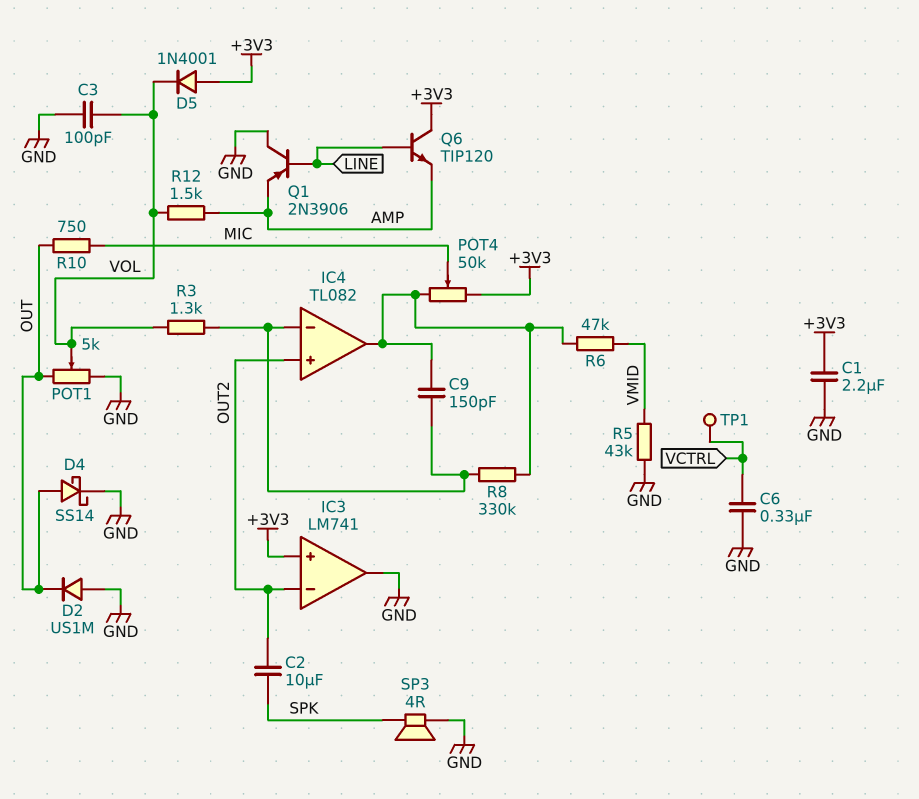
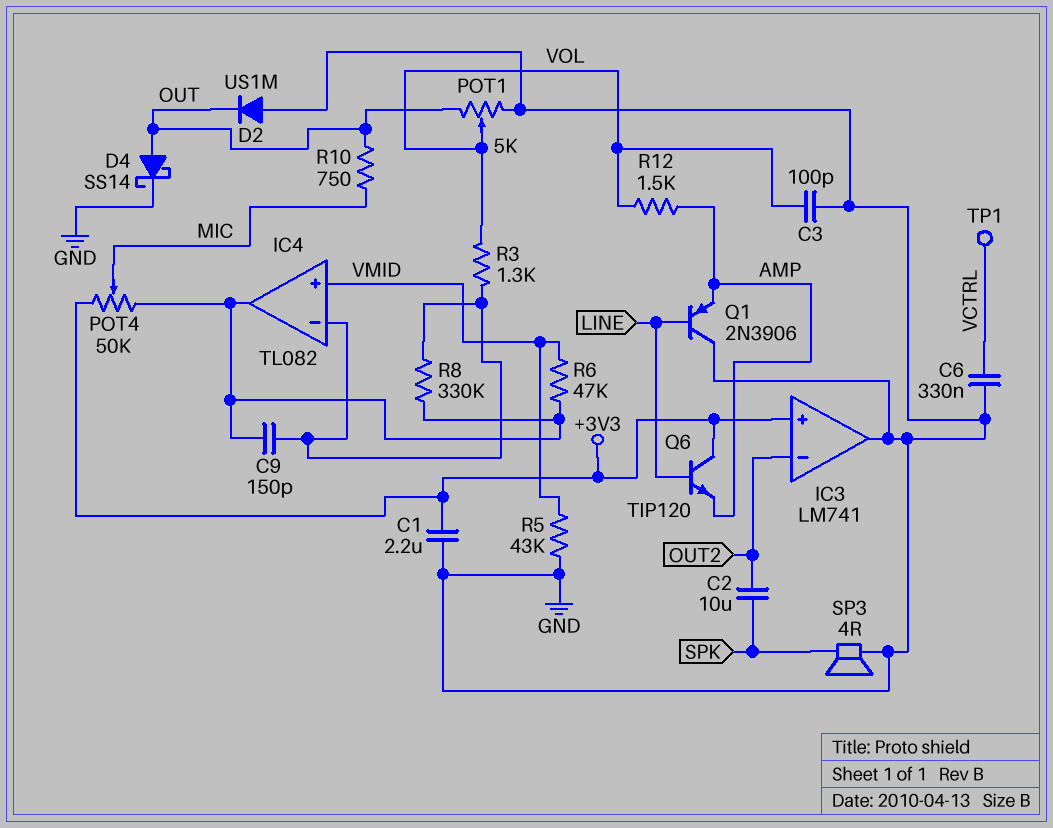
D5: diode 1N4001 (A +3V3, K VOL) -> none
IC4 pin in+: OUT2 -> VMID

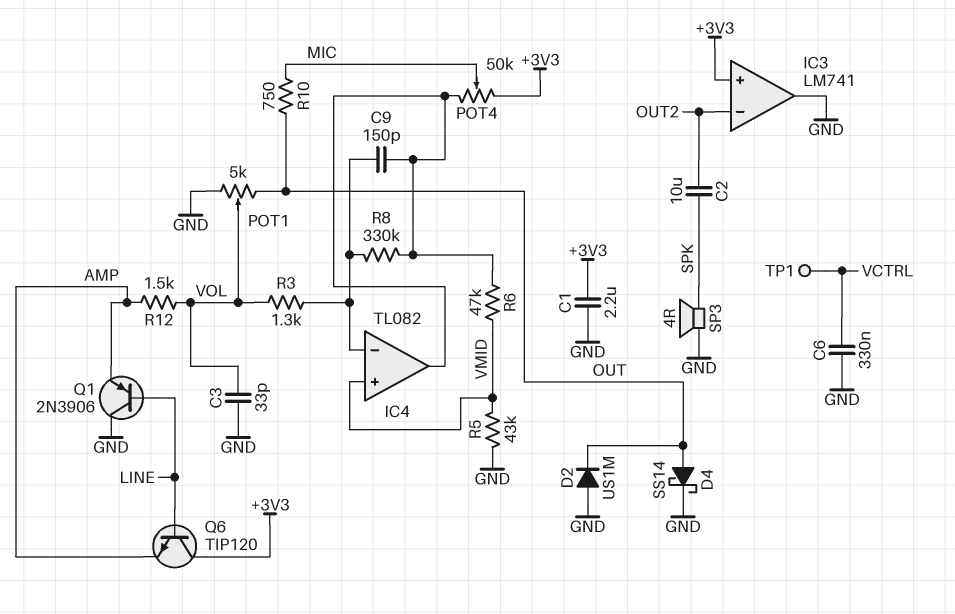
C3: 100pF (GND, VOL) -> 33pF (GND, VOL)

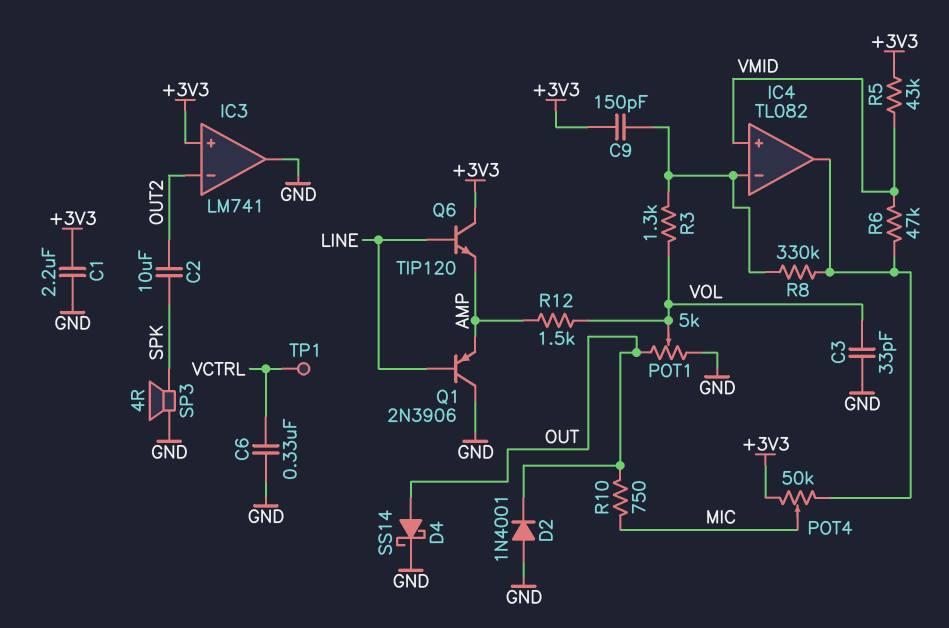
C9: 150pF (IC4/in-, IC4/out) -> 150pF (+3V3, IC4/in-)
D2: diode US1M (A GND, K OUT) -> diode 1N4001 (A GND, K OUT)
R5: 43k (GND, VMID) -> 43k (+3V3, VMID)

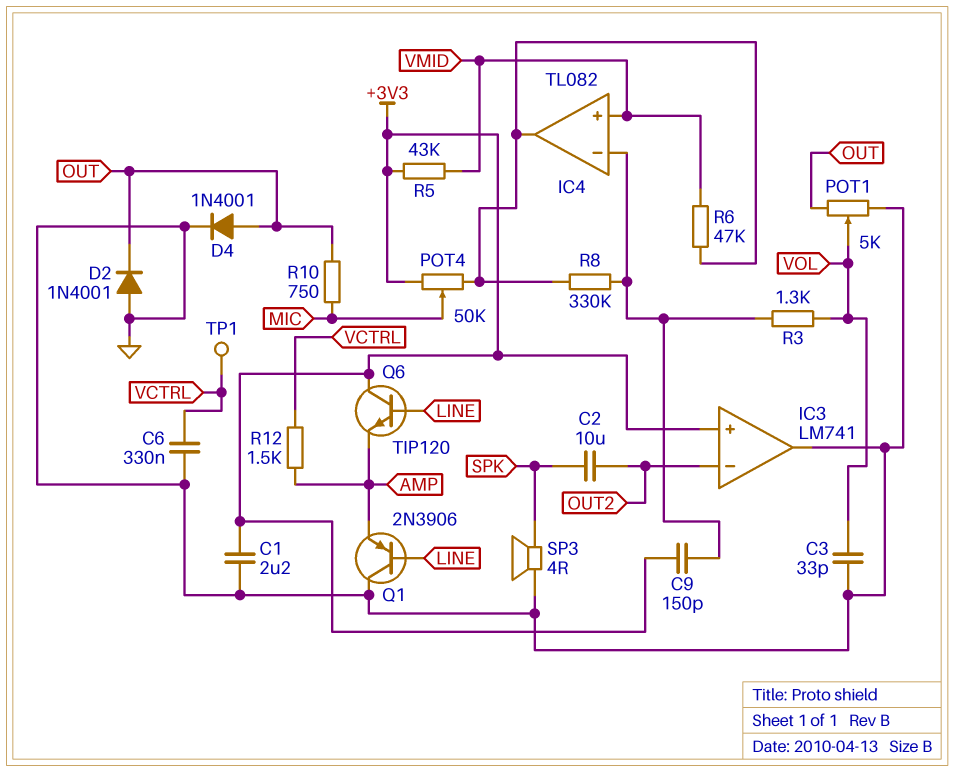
D4: schottky SS14 (A OUT, K GND) -> diode 1N4001 (A OUT, K GND)
R12: 1.5k (AMP, VOL) -> 1.5k (AMP, VCTRL)

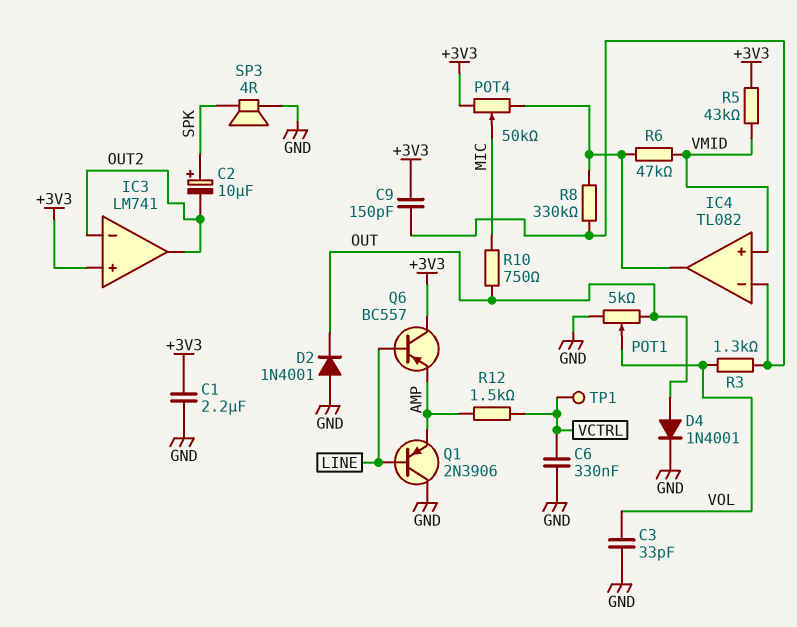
C2: 10uF (OUT2, SPK) -> 10uF (plus SPK, minus OUT2)
IC3 pin out: GND -> OUT2
Q6: NPN TIP120 (B LINE, C +3V3, E AMP) -> PNP BC557 (B LINE, C +3V3, E AMP)

